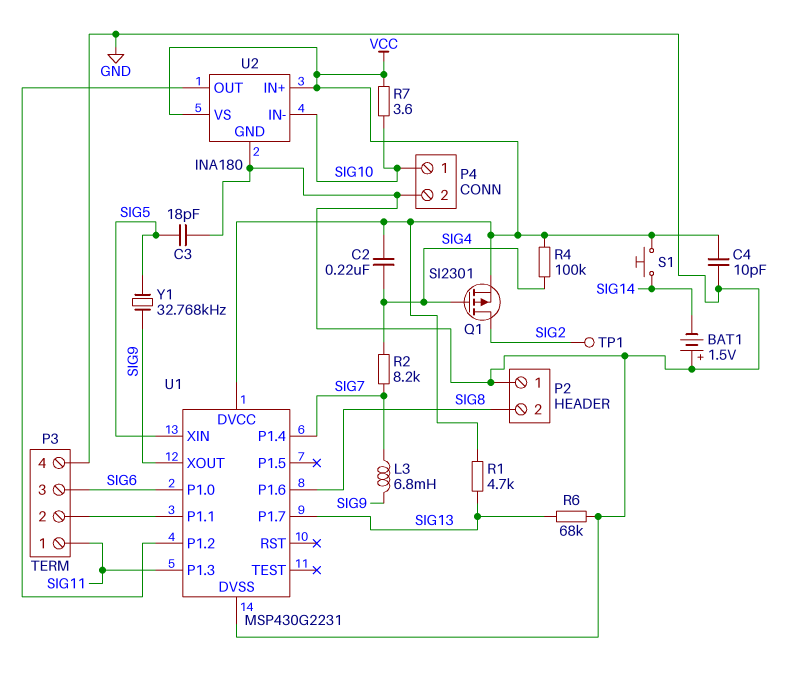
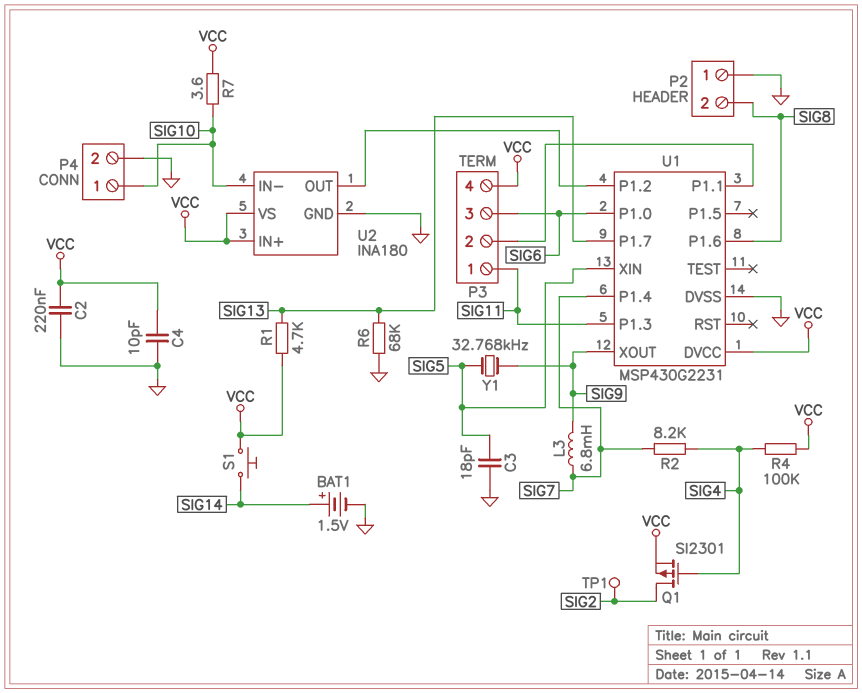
BAT1: 1.5V (plus GND, minus SIG14) -> 1.5V (plus SIG14, minus GND)
C2: 220nF (SIG4, VCC) -> 220nF (GND, VCC)
P3 pin 4: GND -> VCC

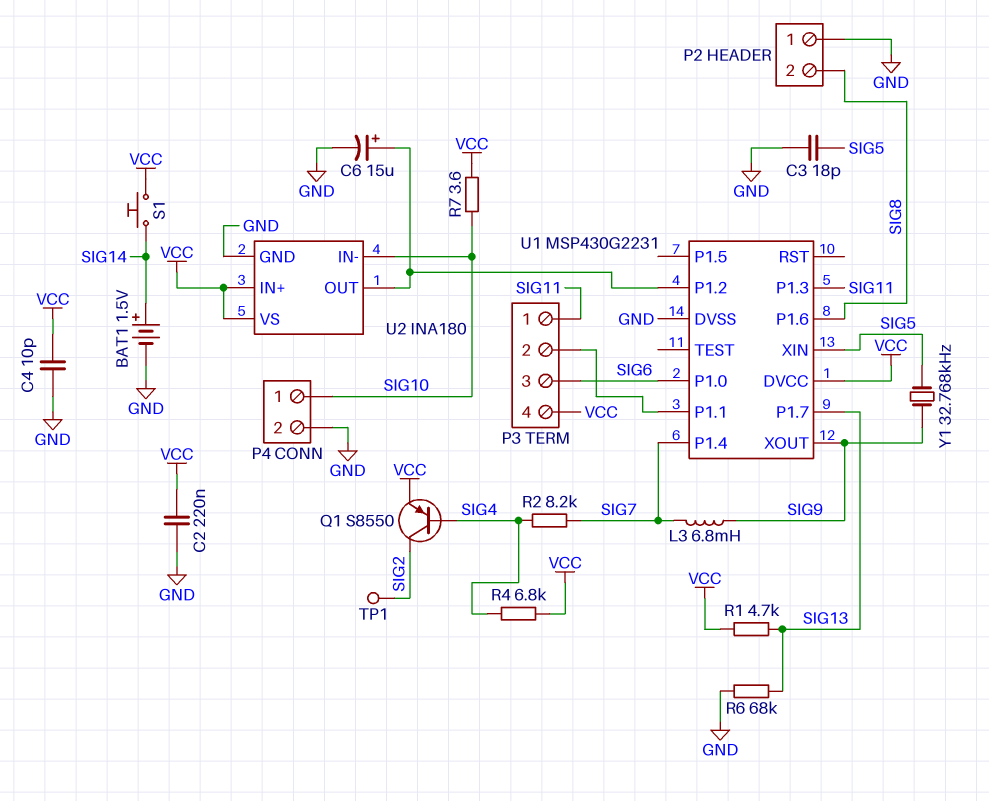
C6: none -> 15uF (plus U1/P1.2, minus GND)
Q1: PMOS SI2301 (G SIG4, D SIG2, S VCC) -> PNP S8550 (B SIG4, C SIG2, E VCC)
R4: 100k (SIG4, VCC) -> 6.8k (SIG4, VCC)

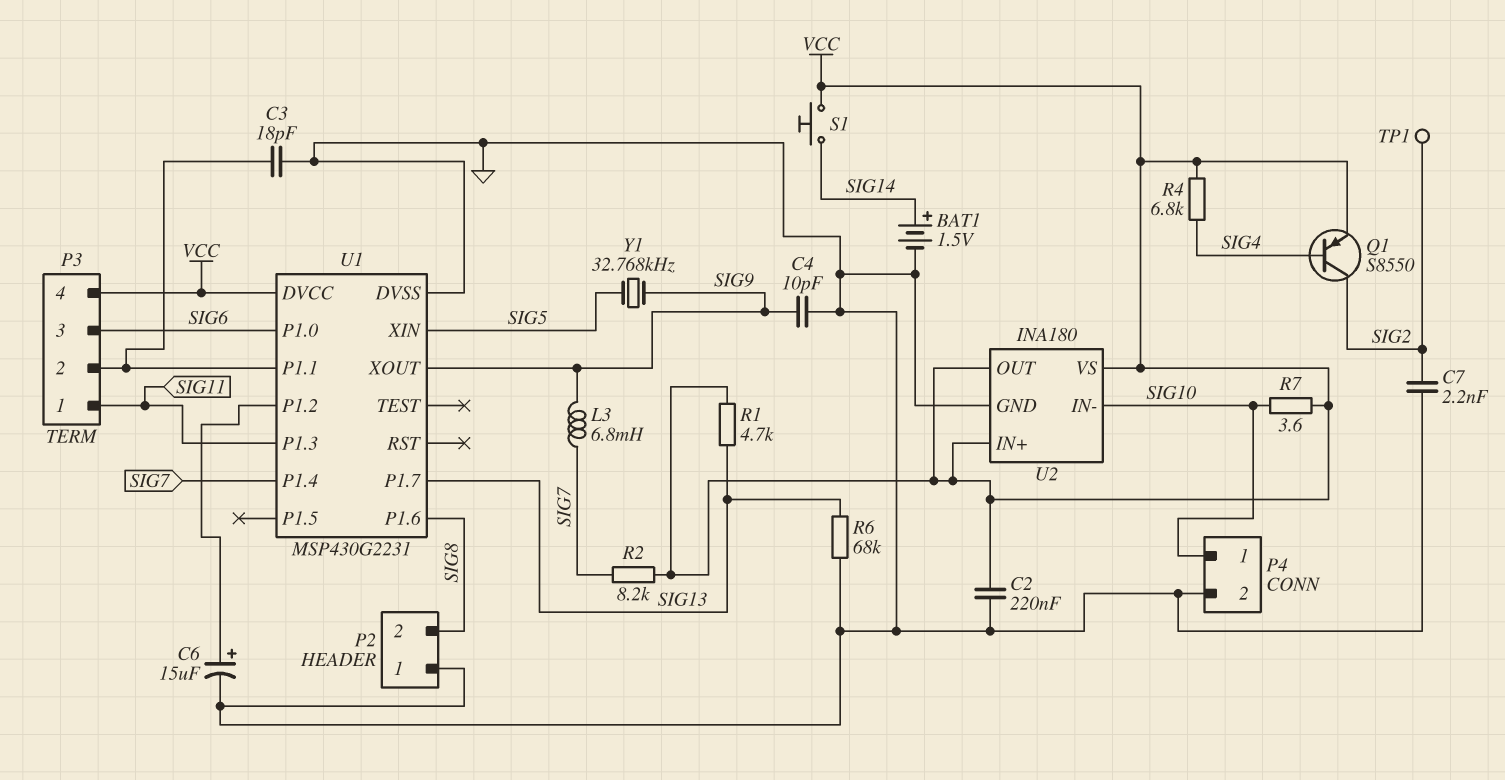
C3: 18pF (GND, SIG5) -> 18pF (GND, P3/2)
C4: 10pF (GND, VCC) -> 10pF (GND, SIG9)
C7: none -> 2.2nF (GND, SIG2)
R2: 8.2k (SIG4, SIG7) -> 8.2k (SIG7, VCC)
U2 pin OUT: U1/P1.2 -> VCC

